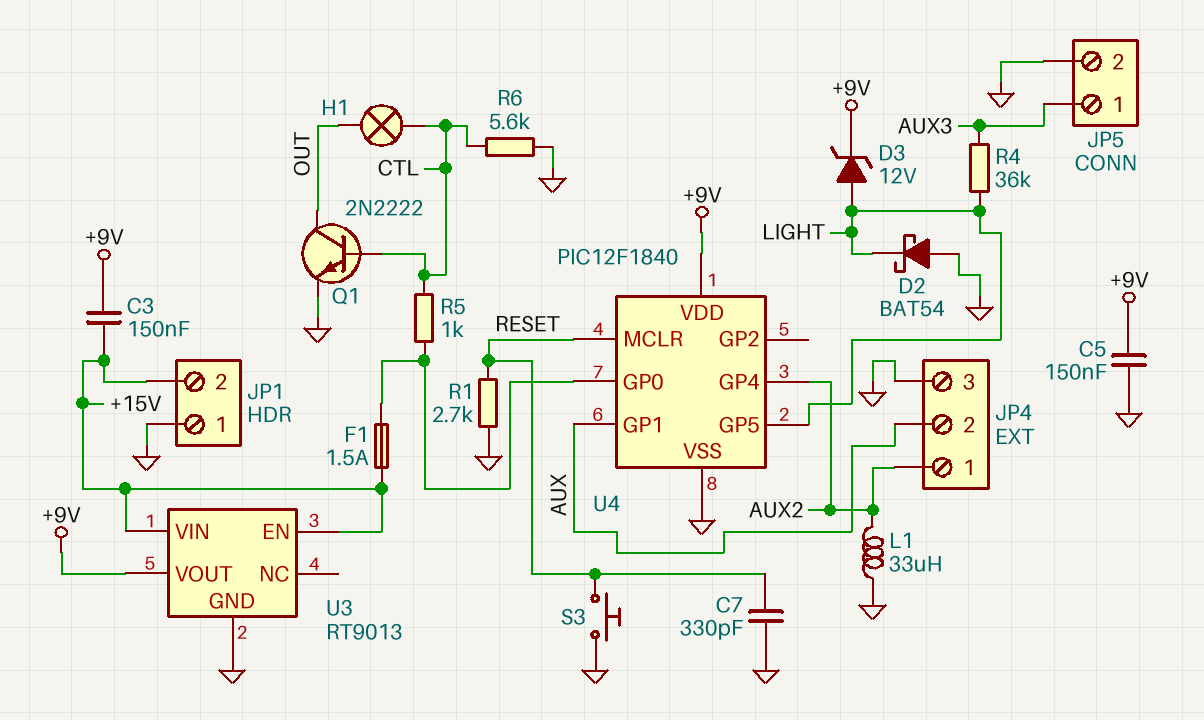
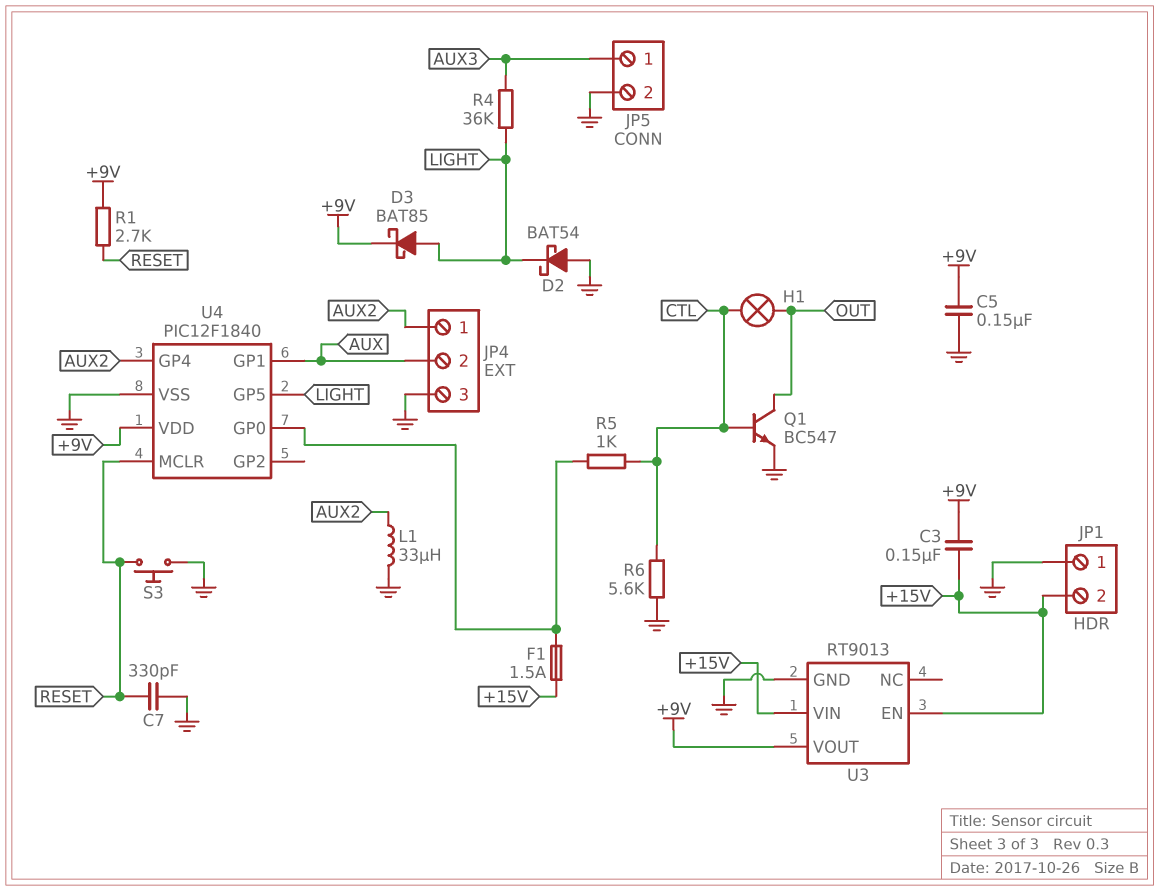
D3: zener 12V (A LIGHT, K +9V) -> schottky BAT85 (A LIGHT, K +9V)
Q1: NPN 2N2222 (B CTL, C OUT, E GND) -> NPN BC547 (B CTL, C OUT, E GND)
R1: 2.7k (GND, RESET) -> 2.7k (+9V, RESET)

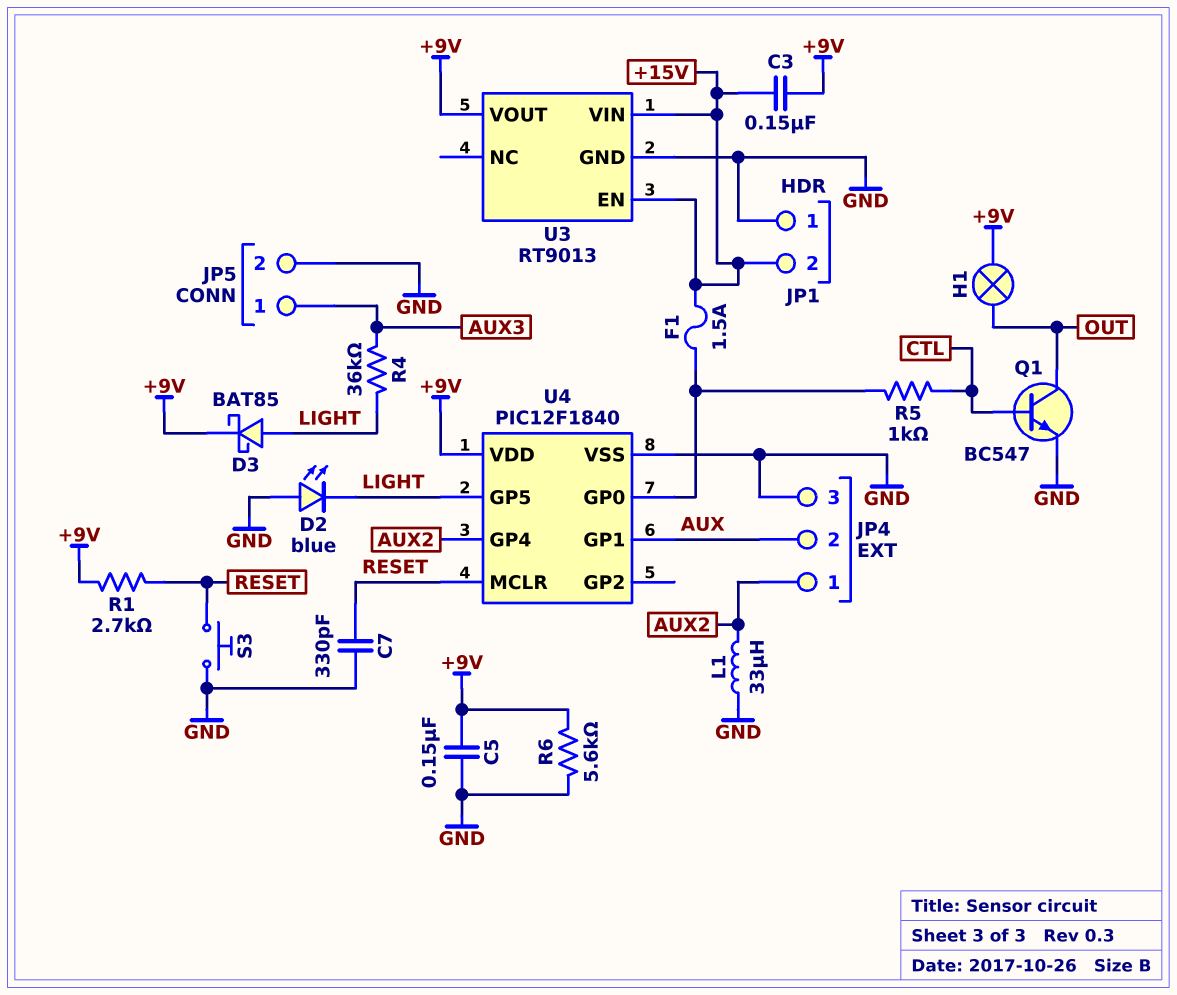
D2: schottky BAT54 (A GND, K LIGHT) -> LED blue (A GND, K LIGHT)
H1: lamp (CTL, OUT) -> lamp (+9V, OUT)
R6: 5.6k (CTL, GND) -> 5.6k (+9V, GND)

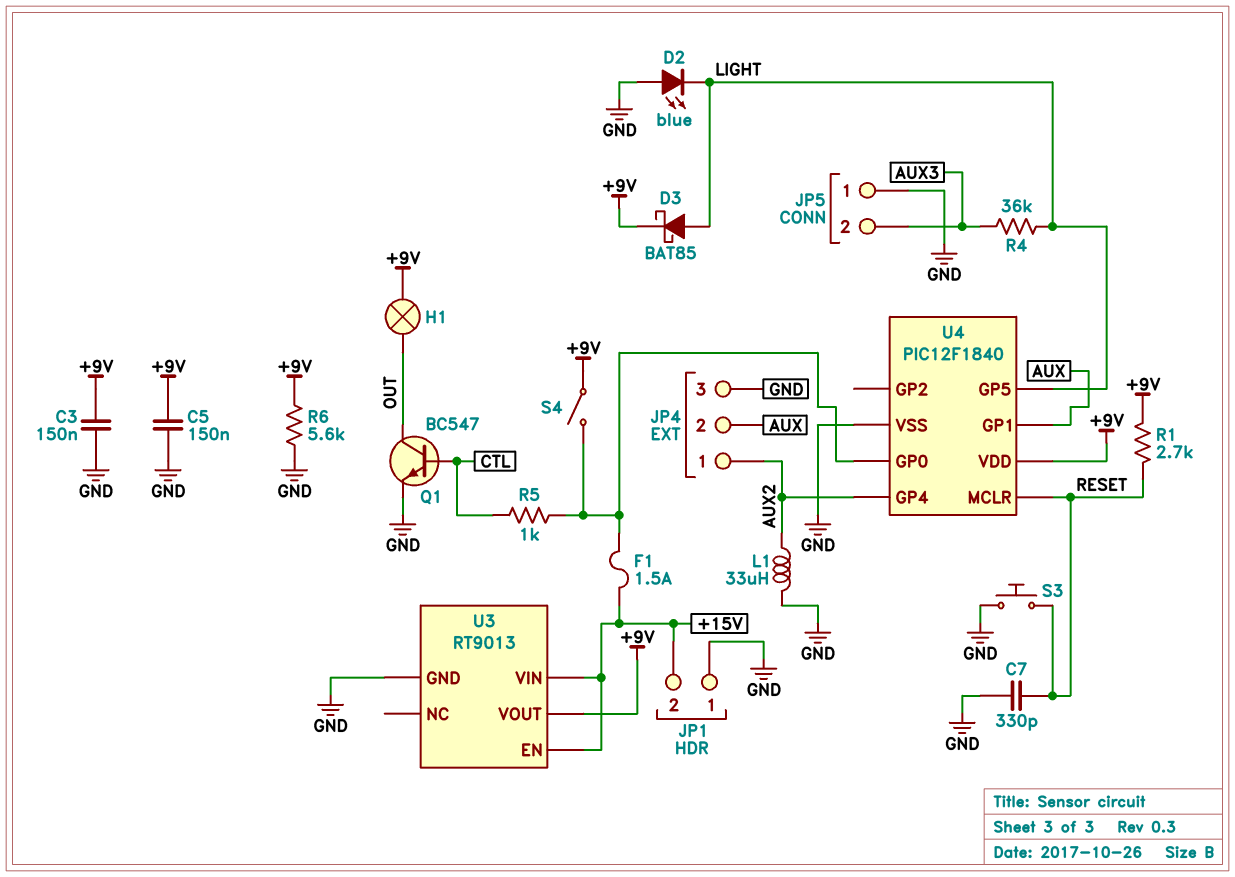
C3: 150nF (+9V, +15V) -> 150nF (+9V, GND)
JP5 pin 1: AUX3 -> GND
JP5 pin 2: GND -> AUX3
S4: none -> switch (+9V, U4/GP0)

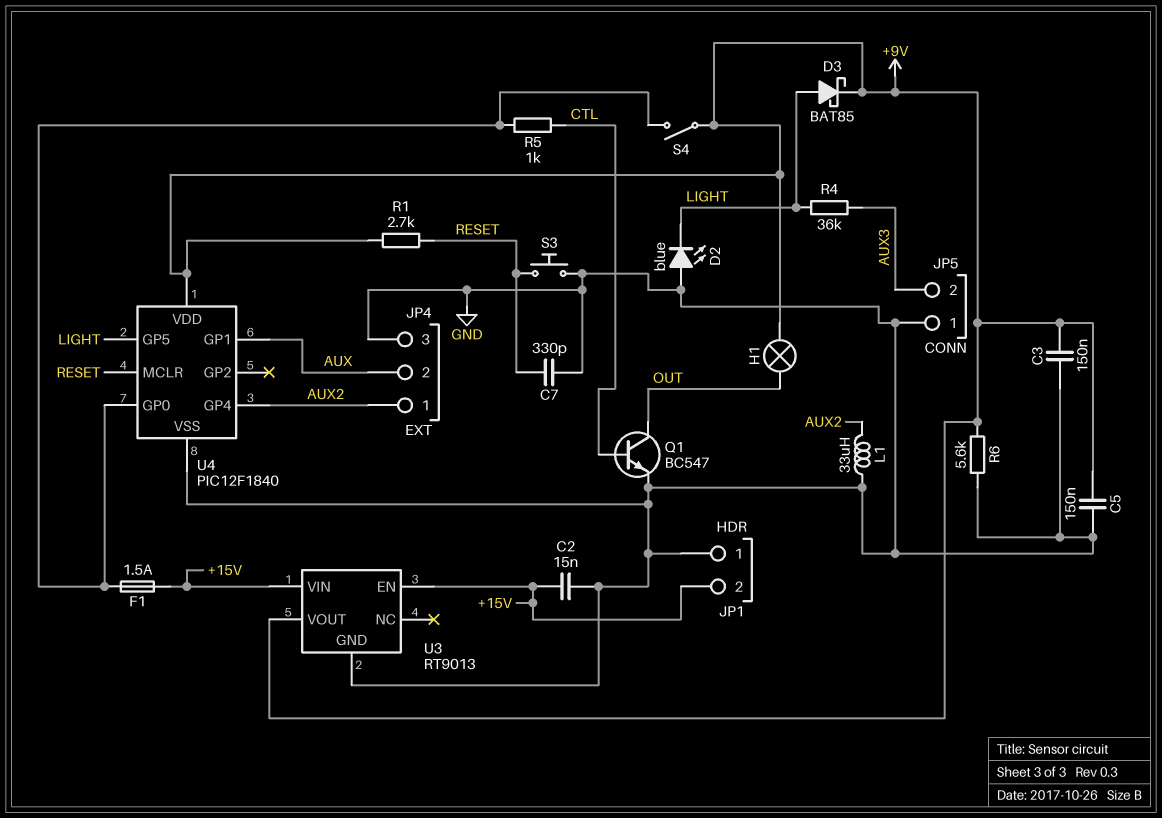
C2: none -> 15nF (+15V, GND)

